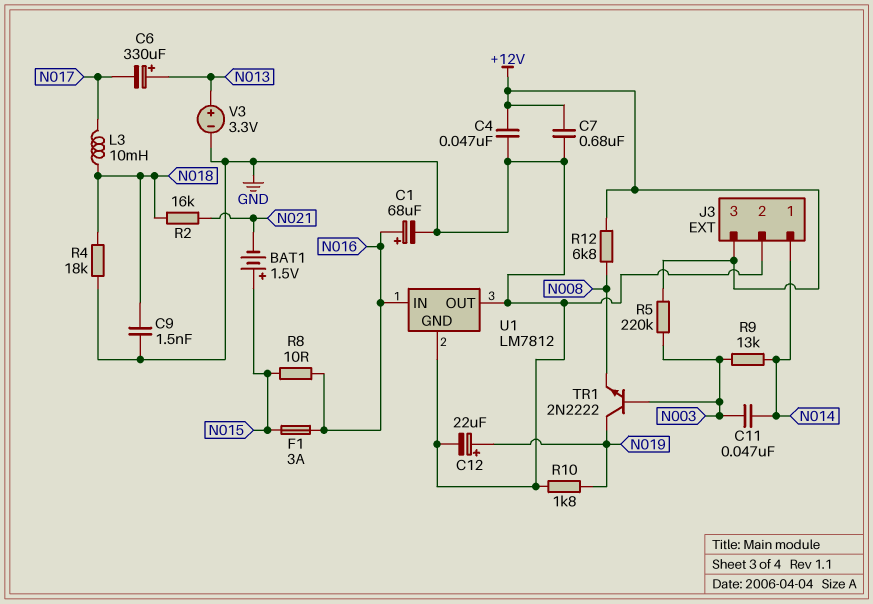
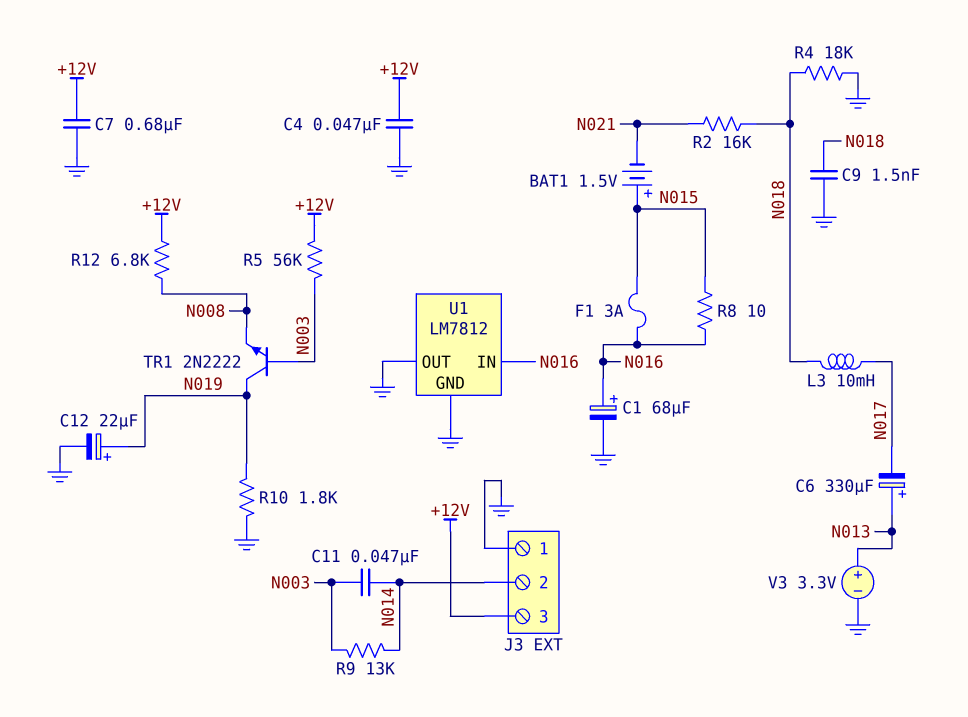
J3 pin 1: N014 -> GND
J3 pin 2: GND -> N014
R5: 220k (+12V, N003) -> 56k (+12V, N003)

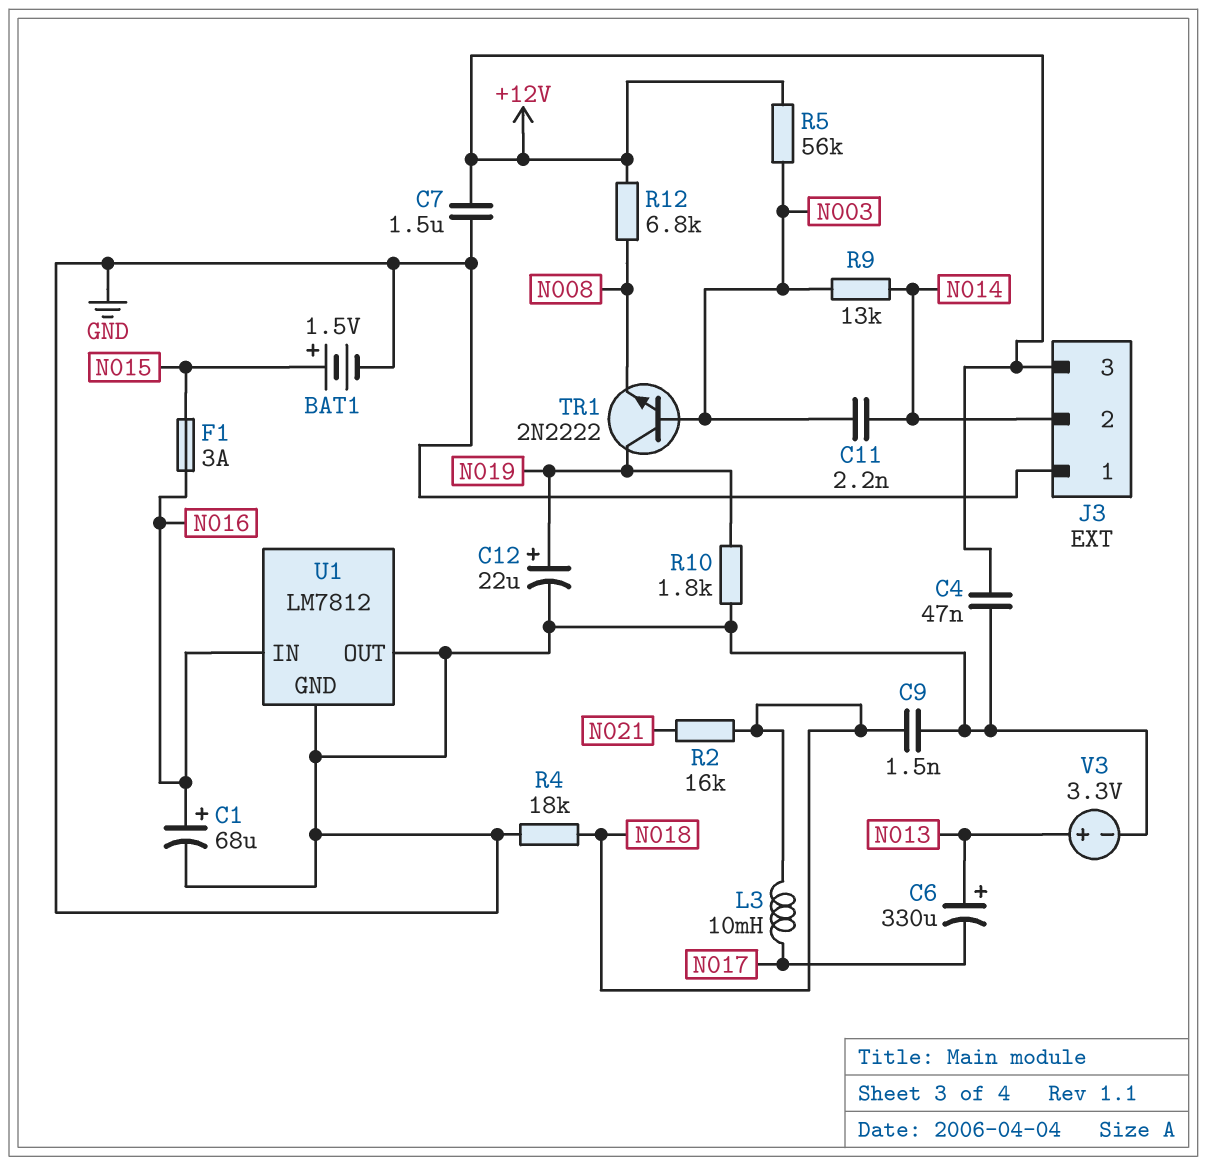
BAT1: 1.5V (plus N015, minus N021) -> 1.5V (plus N015, minus GND)
C7: 680nF (+12V, GND) -> 1.5uF (+12V, GND)
C11: 47nF (N003, N014) -> 2.2nF (N003, N014)
R8: 10 (N015, N016) -> none

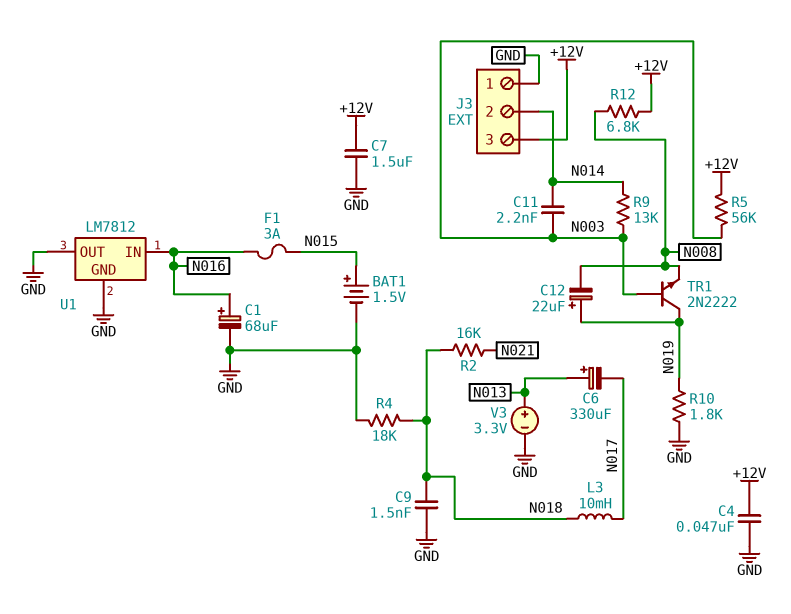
C12: 22uF (plus N019, minus GND) -> 22uF (plus N019, minus N008)

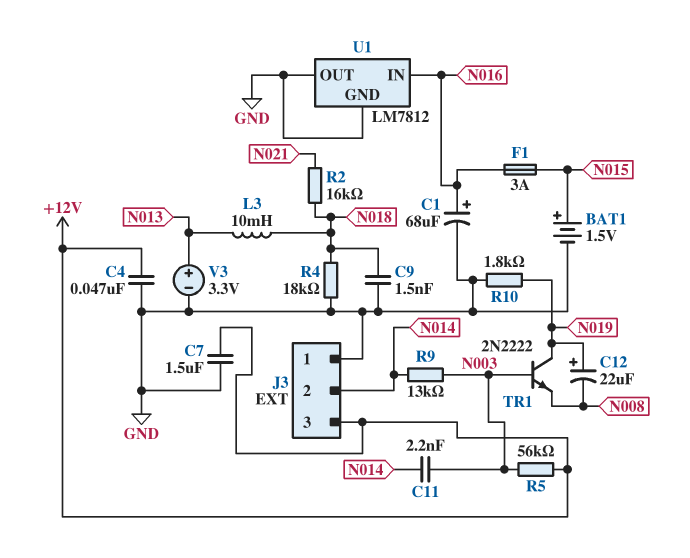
C6: 330uF (plus N013, minus N017) -> none
L3: 10mH (N017, N018) -> 10mH (N013, N018)
R12: 6.8k (+12V, N008) -> none

